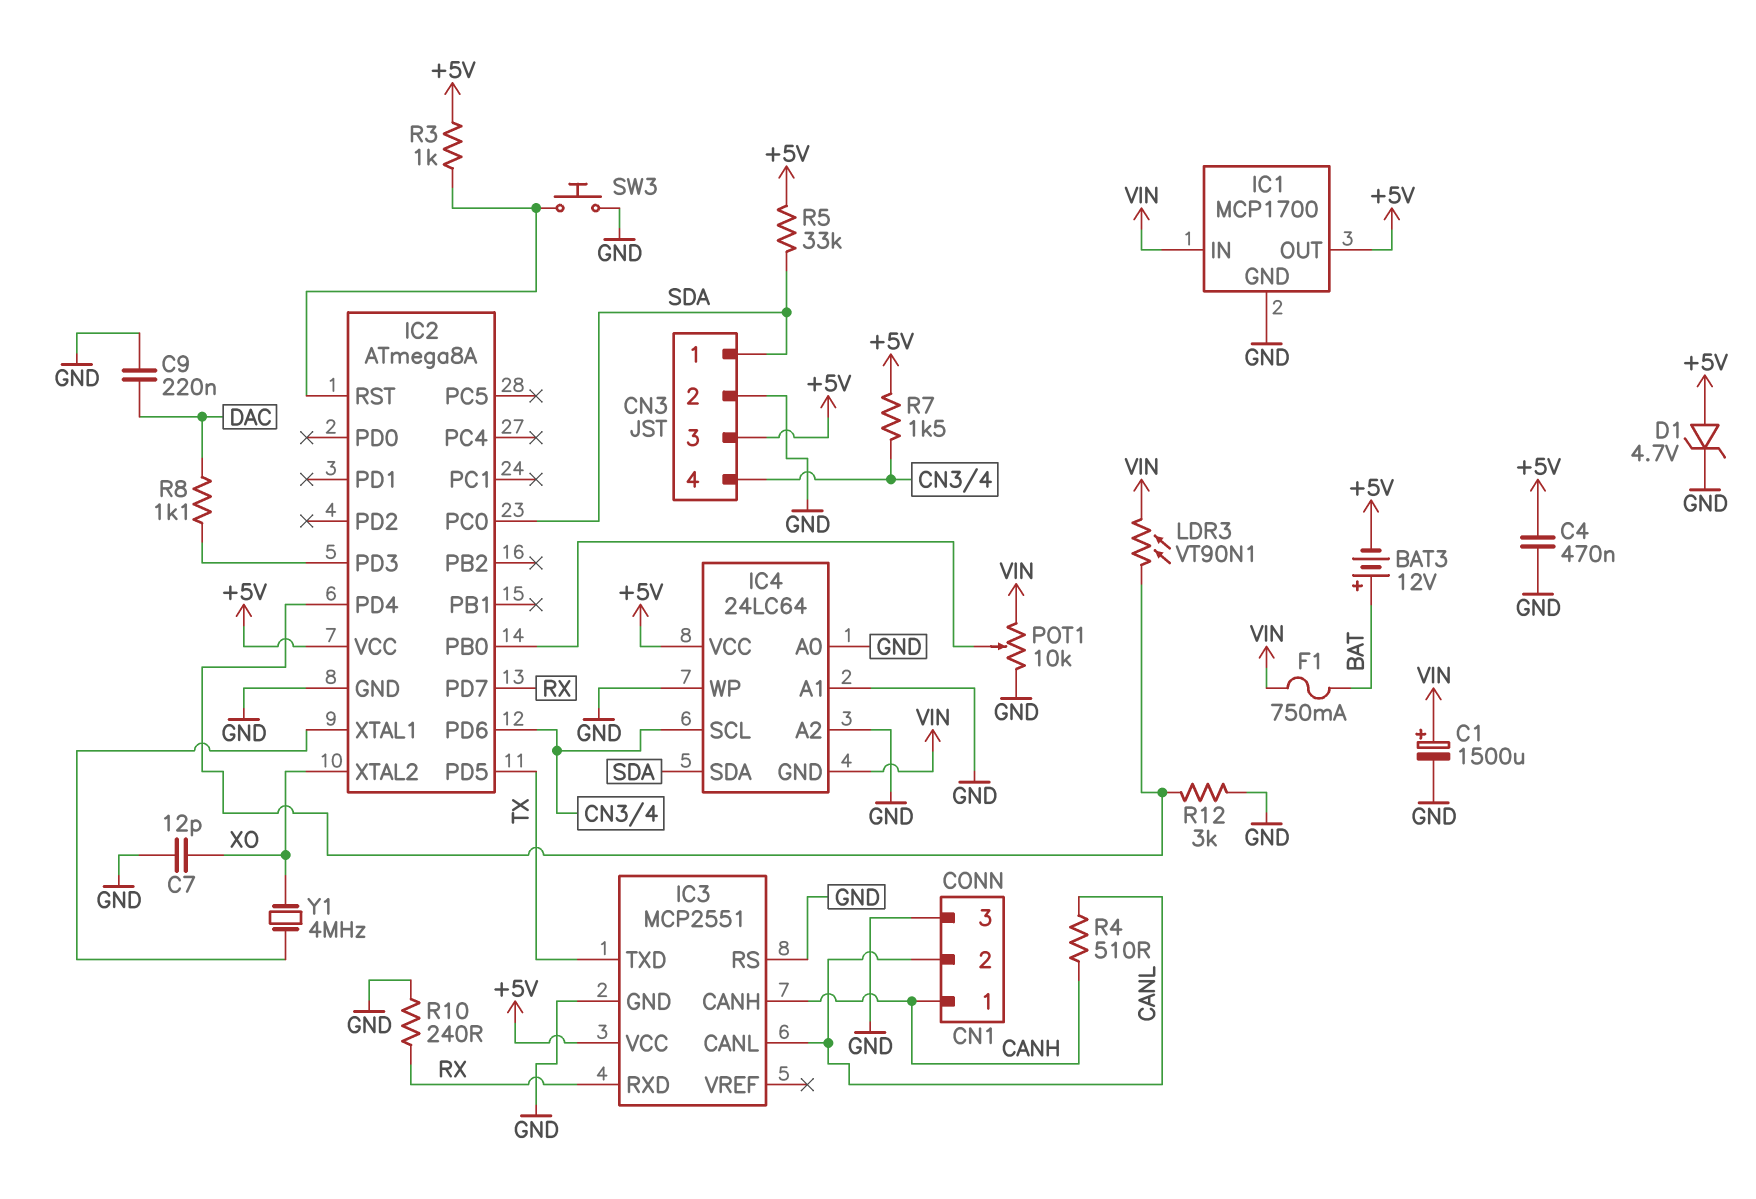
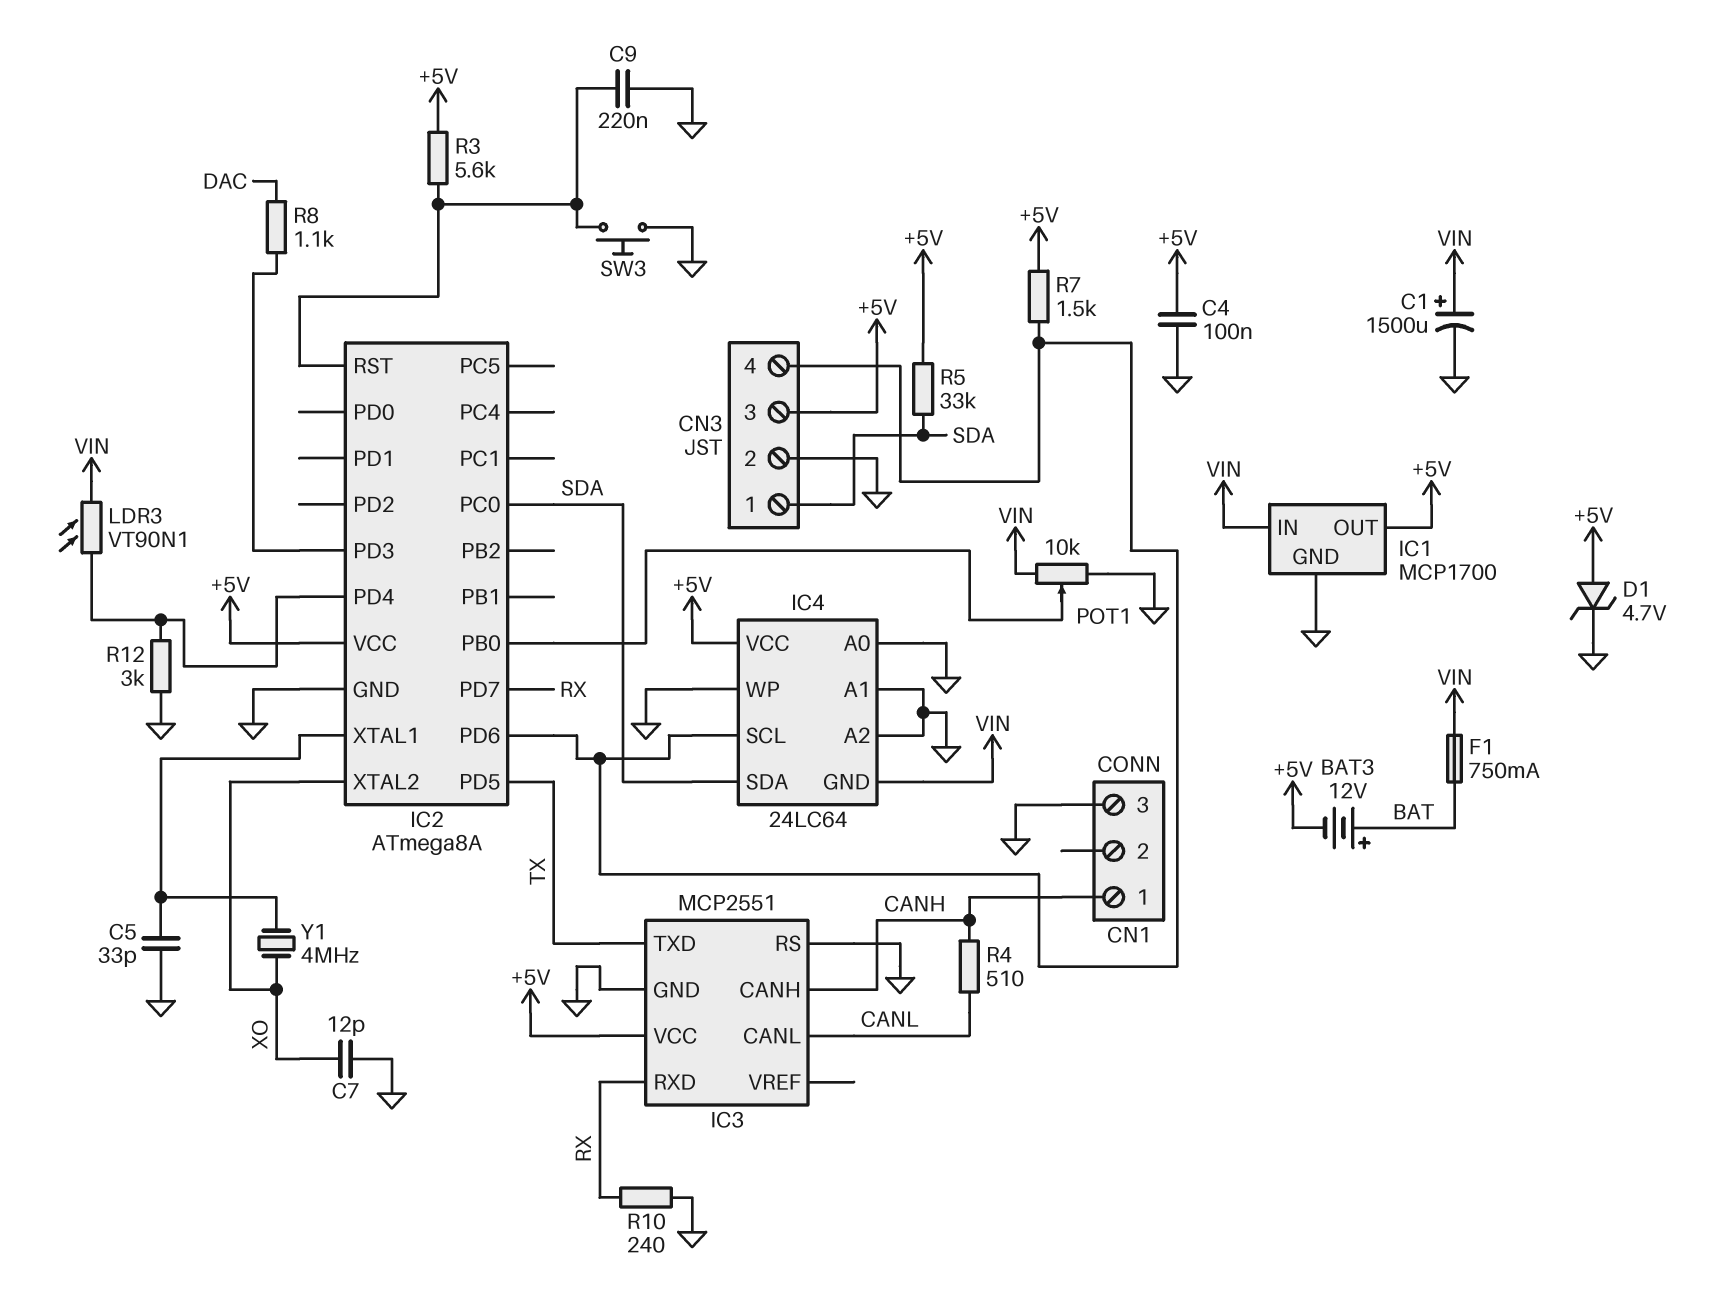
C4: 470nF (+5V, GND) -> 100nF (+5V, GND)
C5: none -> 33pF (GND, IC2/XTAL1)
C9: 220nF (DAC, GND) -> 220nF (GND, IC2/RST)
CN1 pin 2: CANL -> none
R3: 1k (+5V, IC2/RST) -> 5.6k (+5V, IC2/RST)

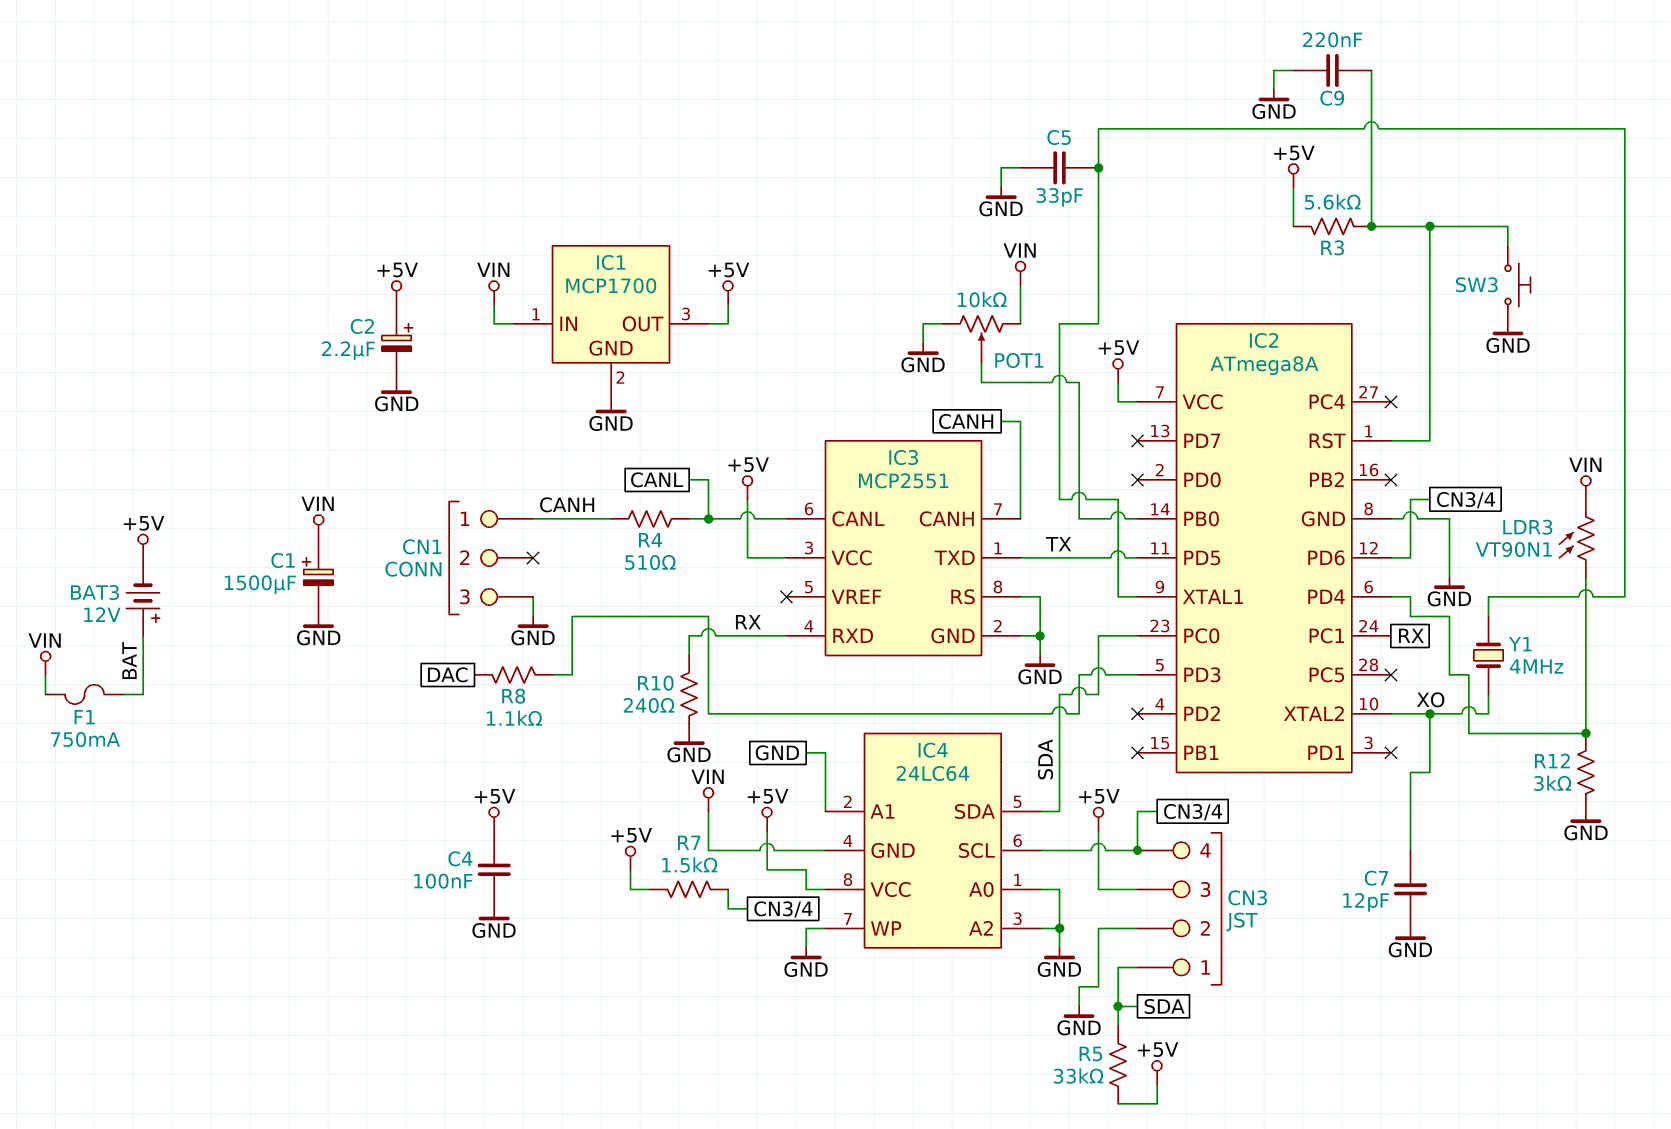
C2: none -> 2.2uF (plus +5V, minus GND)
D1: zener 4.7V (A +5V, K GND) -> none
IC2 pin PC1: none -> RX
IC2 pin PD7: RX -> none

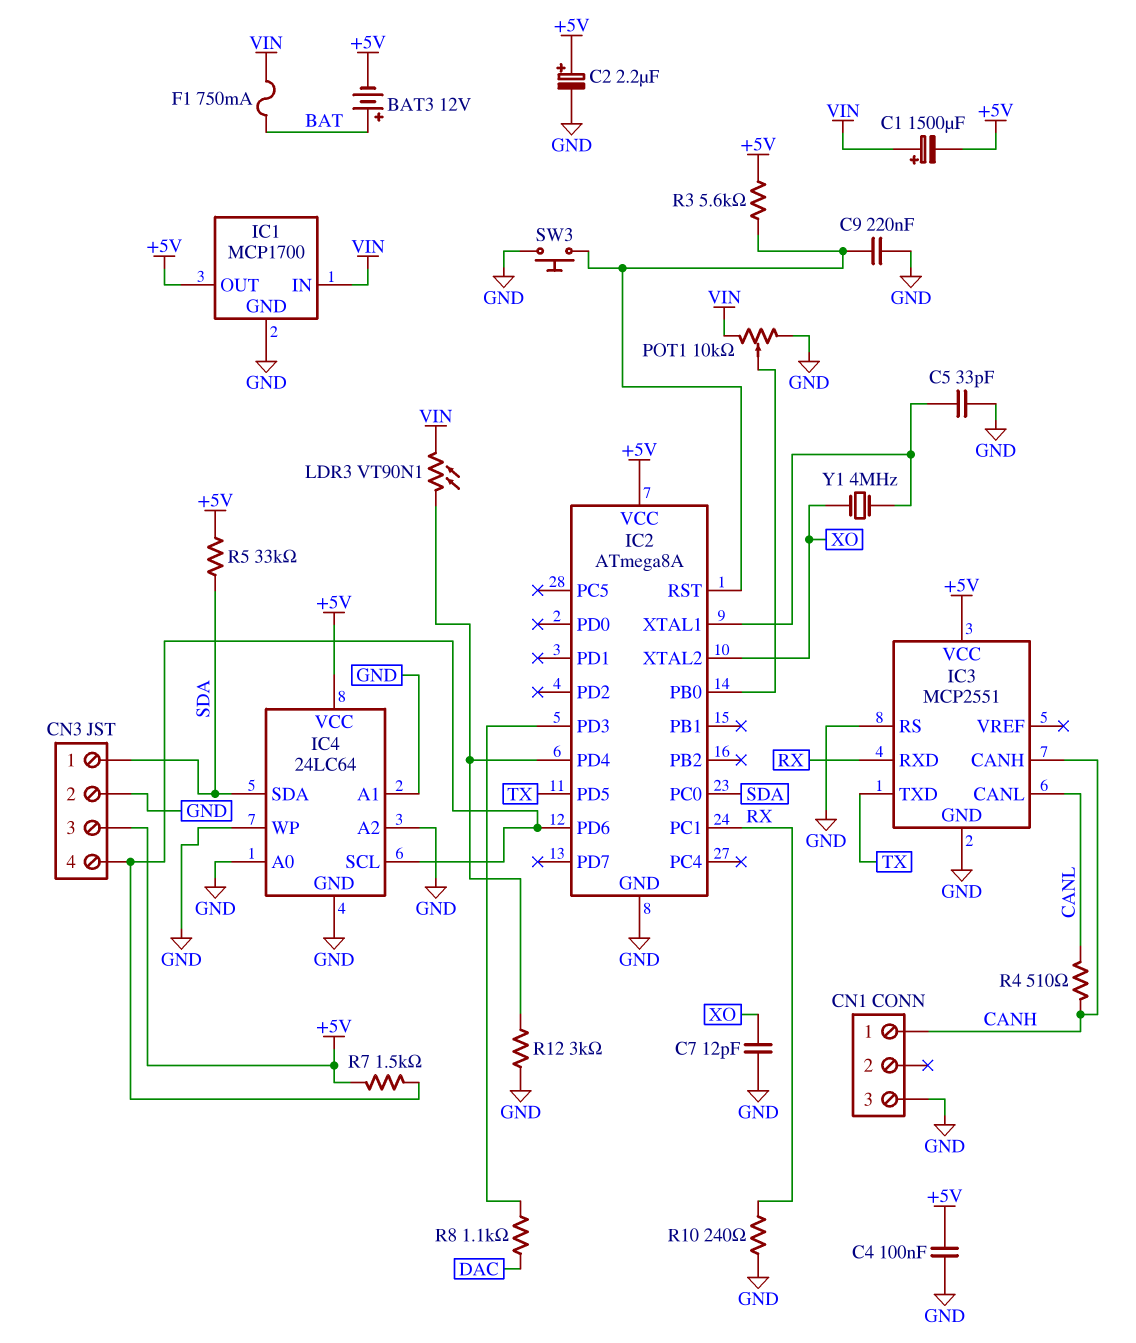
C1: 1500uF (plus VIN, minus GND) -> 1500uF (plus VIN, minus +5V)
IC4 pin GND: VIN -> GND

